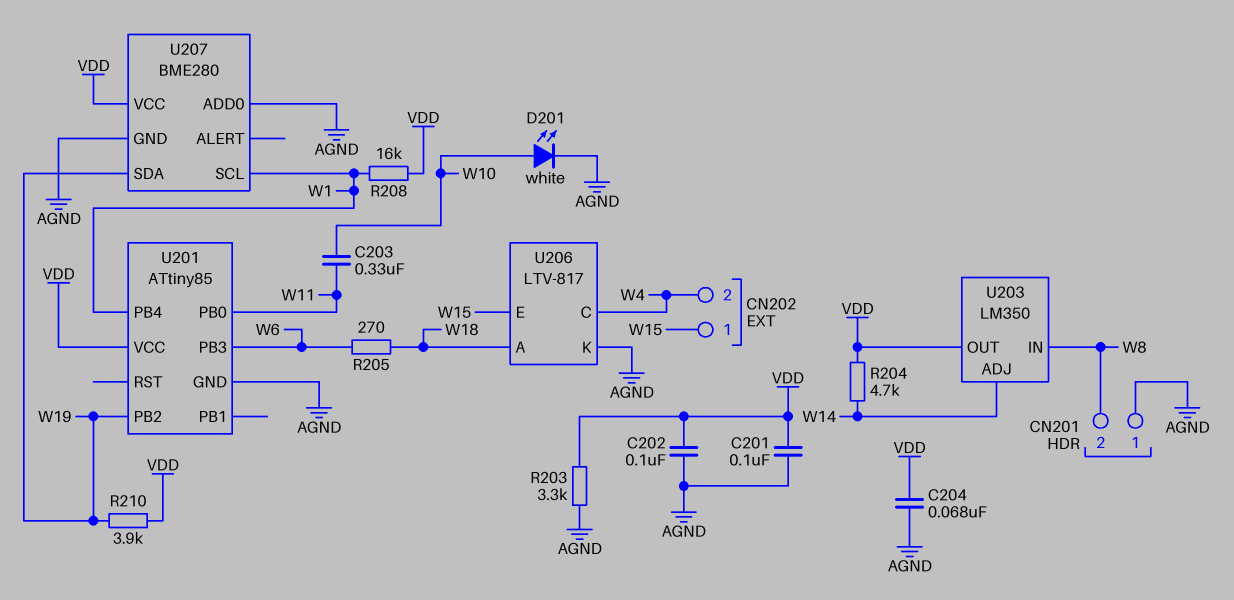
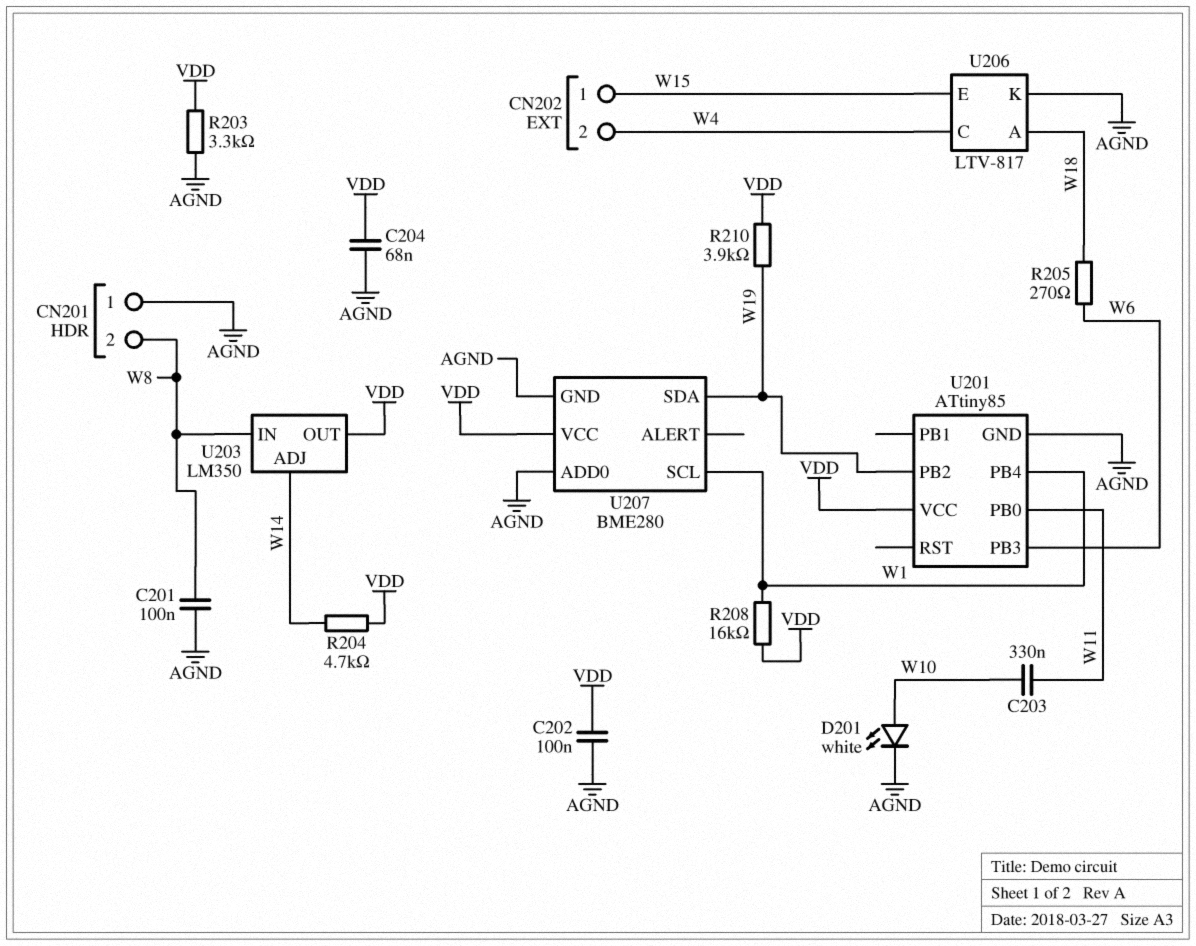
C201: 100nF (AGND, VDD) -> 100nF (AGND, W8)

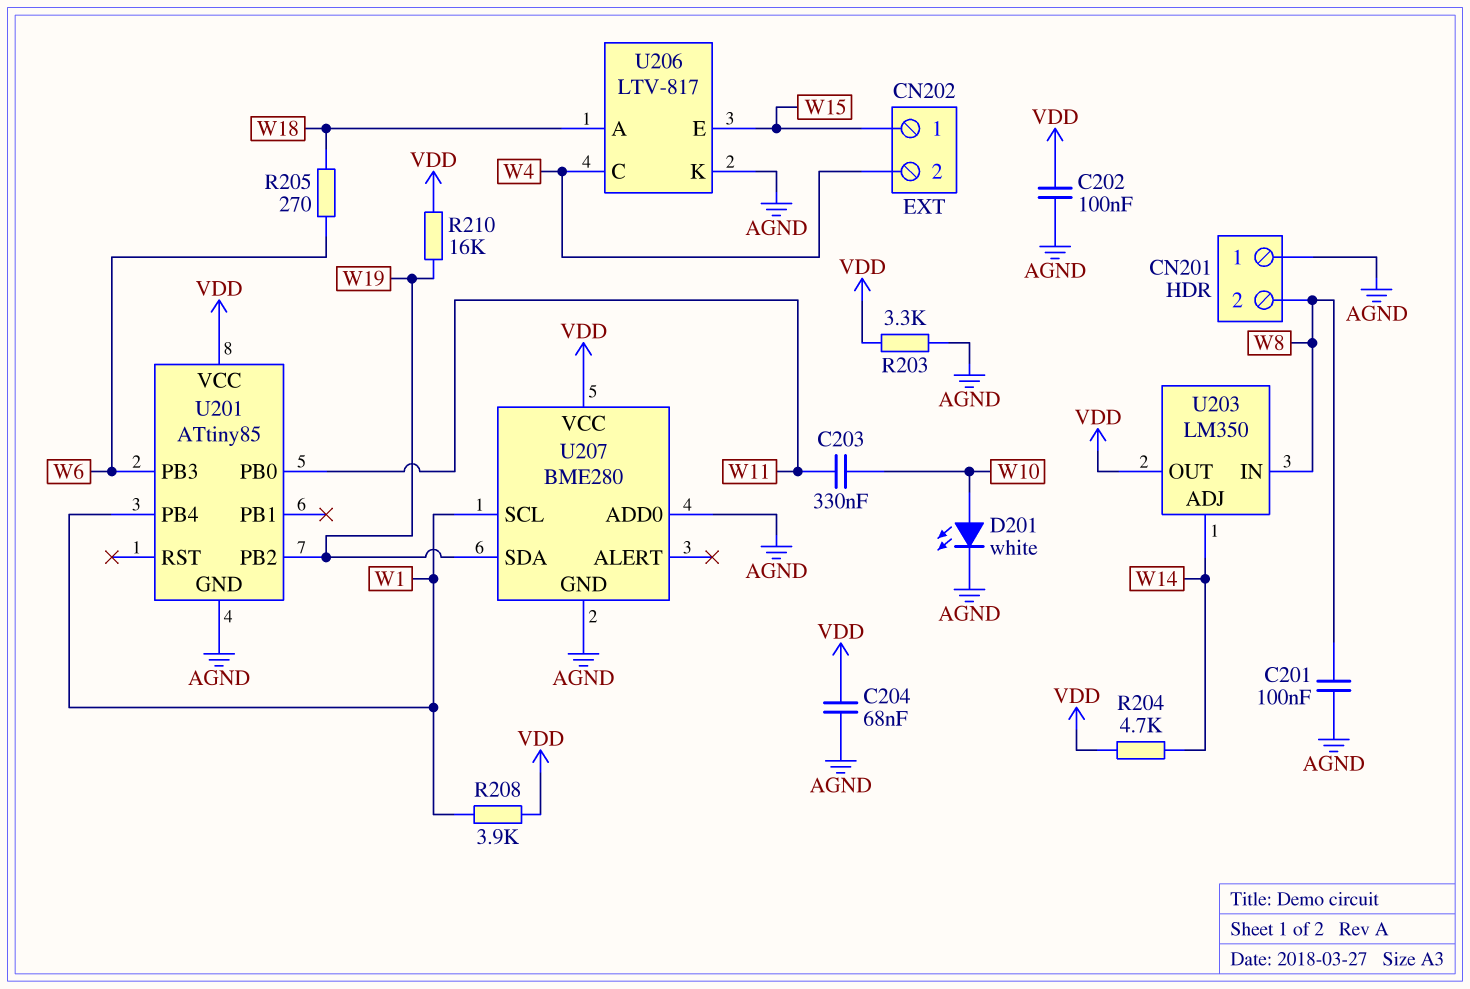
R208: 16k (VDD, W1) -> 3.9k (VDD, W1)
R210: 3.9k (VDD, W19) -> 16k (VDD, W19)

